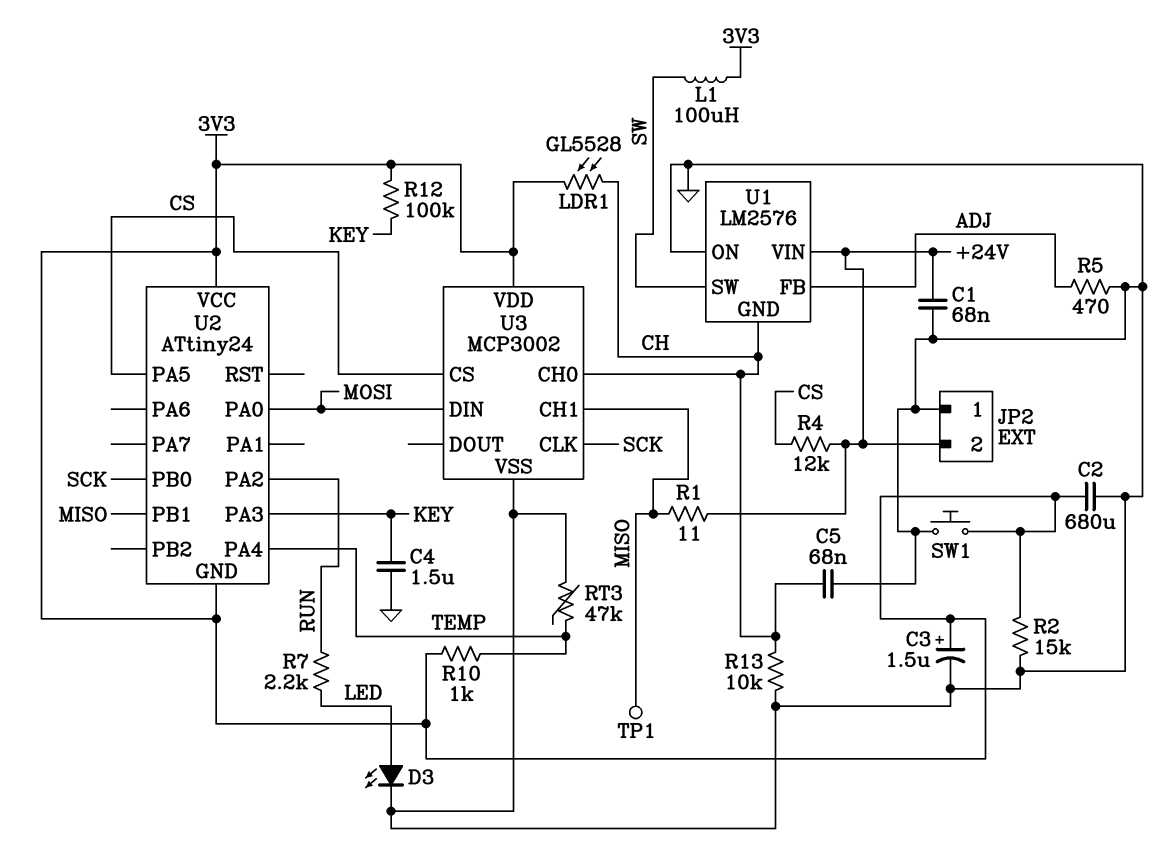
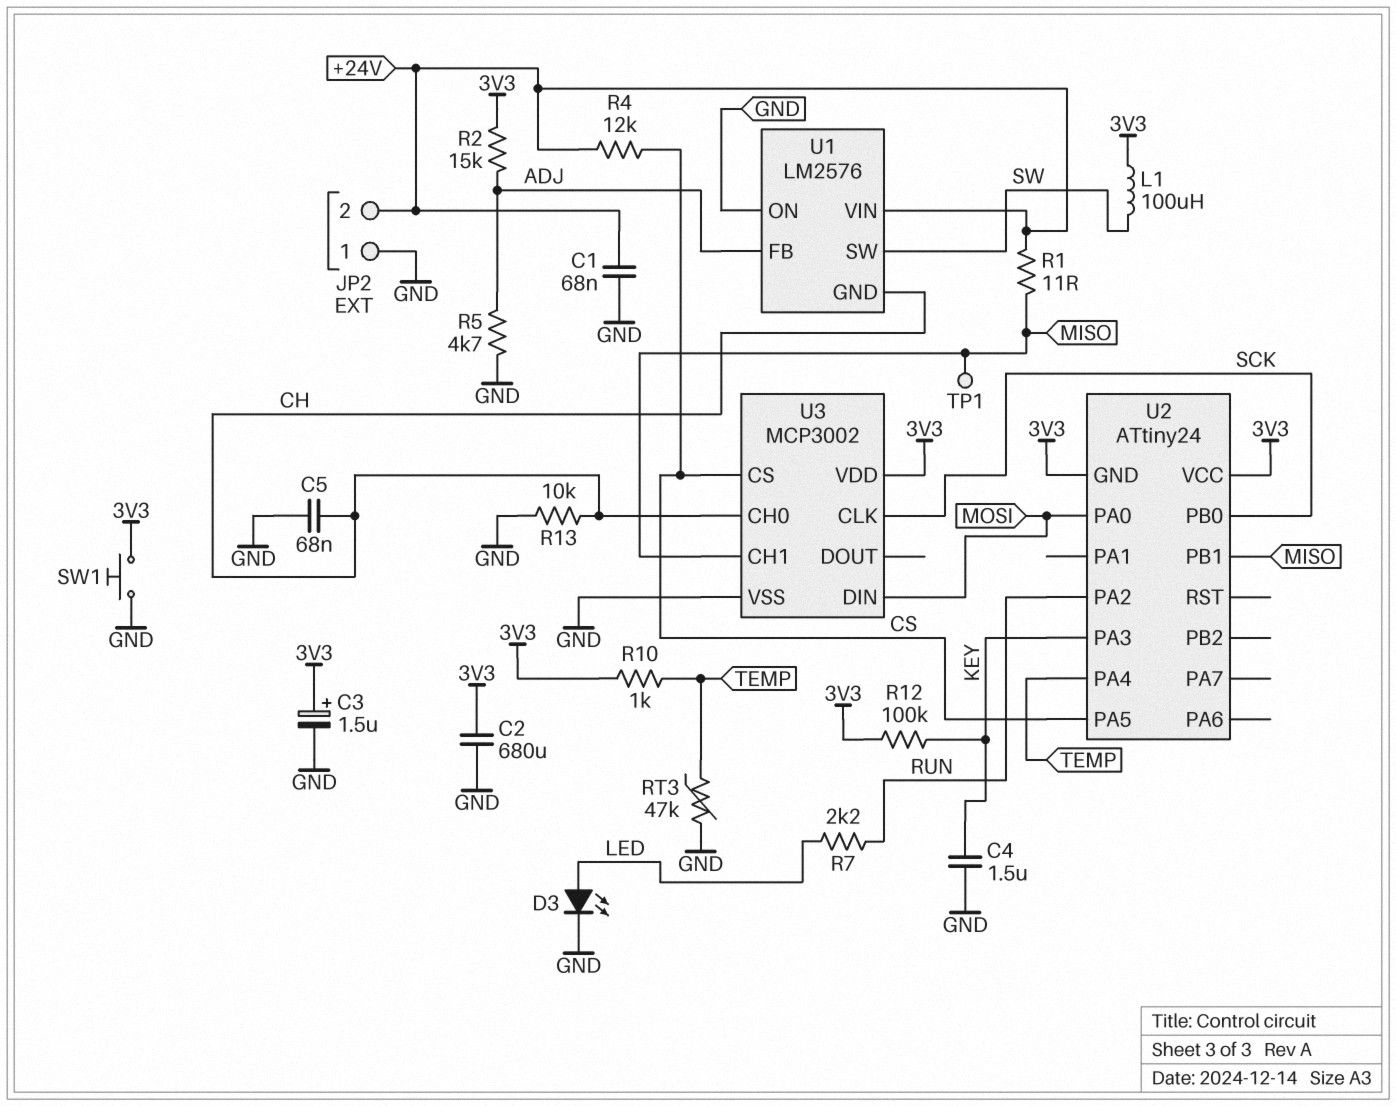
LDR1: GL5528 (3V3, CH) -> none
R2: 15k (3V3, GND) -> 15k (3V3, ADJ)
R5: 470 (ADJ, GND) -> 4.7k (ADJ, GND)

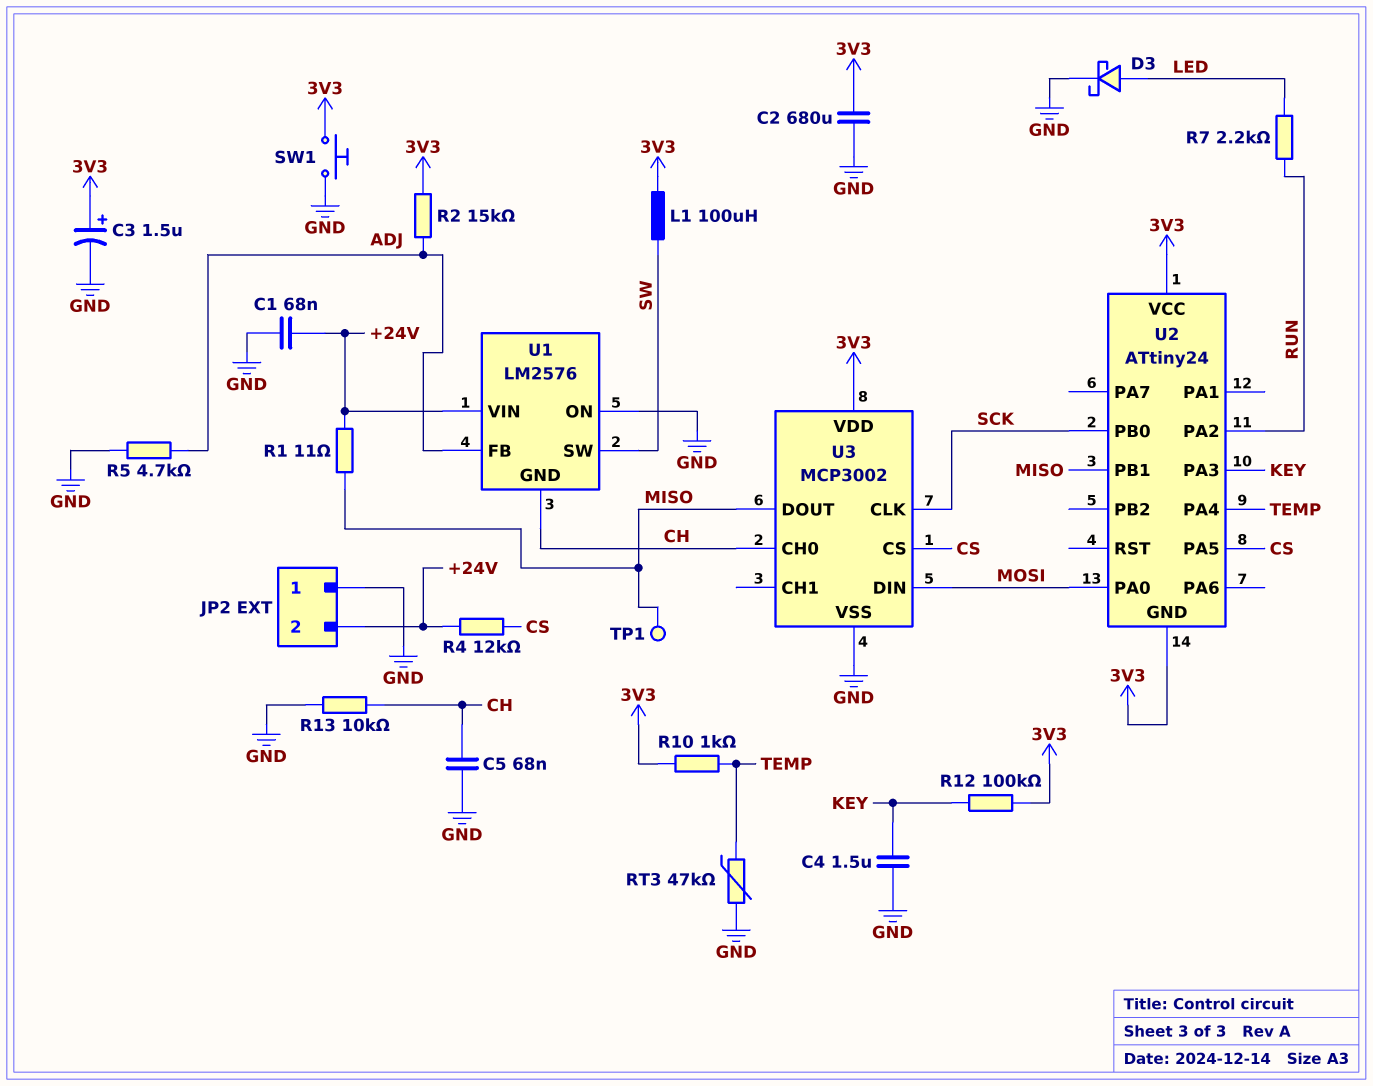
D3: LED (A LED, K GND) -> schottky (A LED, K GND)
U3 pin CH1: MISO -> none
U3 pin DOUT: none -> MISO

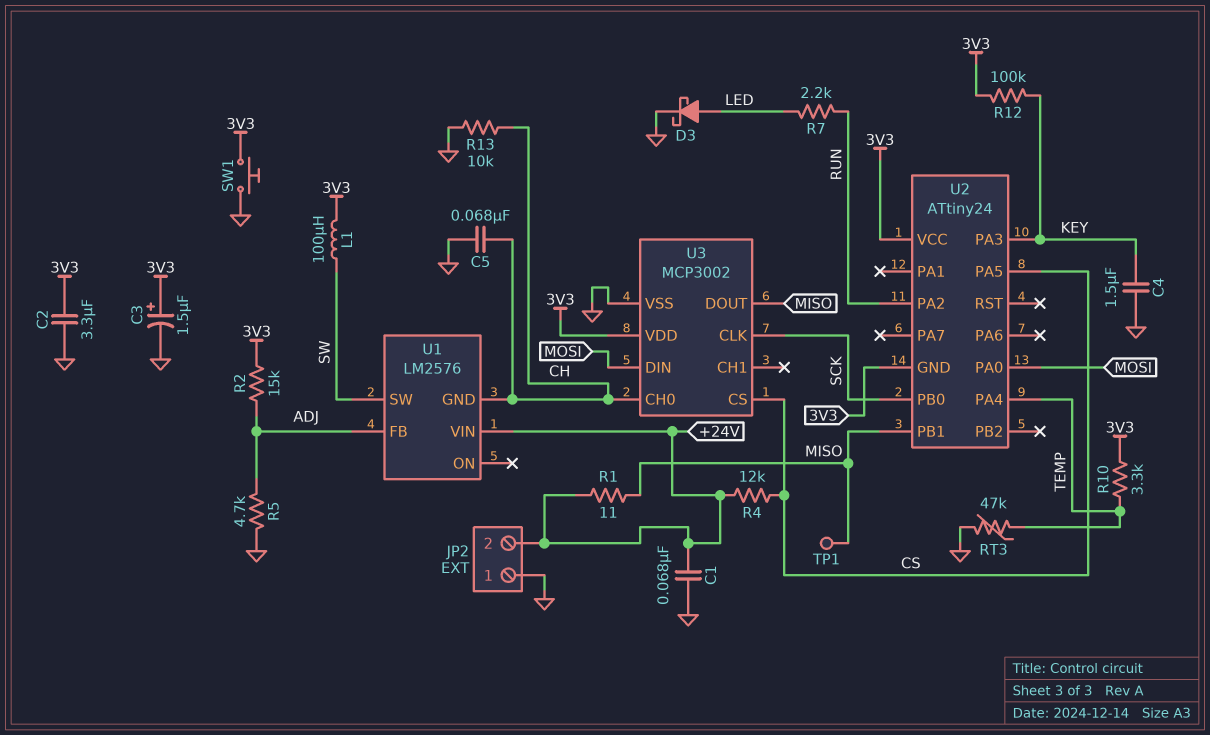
C2: 680uF (3V3, GND) -> 3.3uF (3V3, GND)
R10: 1k (3V3, TEMP) -> 3.3k (3V3, TEMP)
U1 pin ON: GND -> none

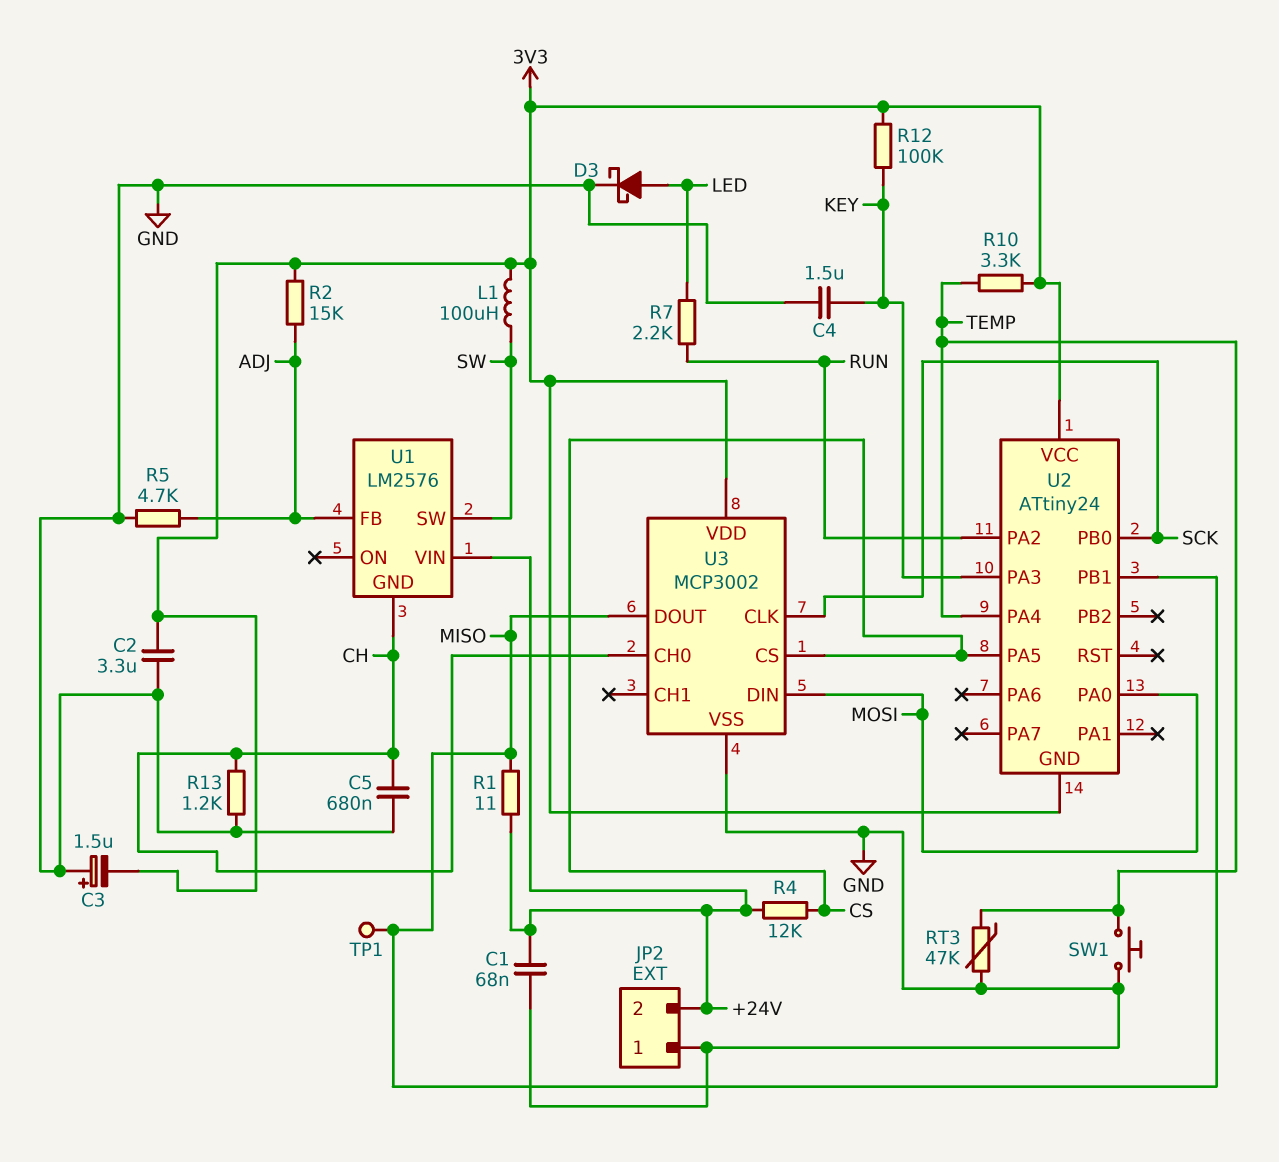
C3: 1.5uF (plus 3V3, minus GND) -> 1.5uF (plus GND, minus 3V3)
C5: 68nF (CH, GND) -> 680nF (CH, GND)
R13: 10k (CH, GND) -> 1.2k (CH, GND)
SW1: button (3V3, GND) -> button (GND, TEMP)

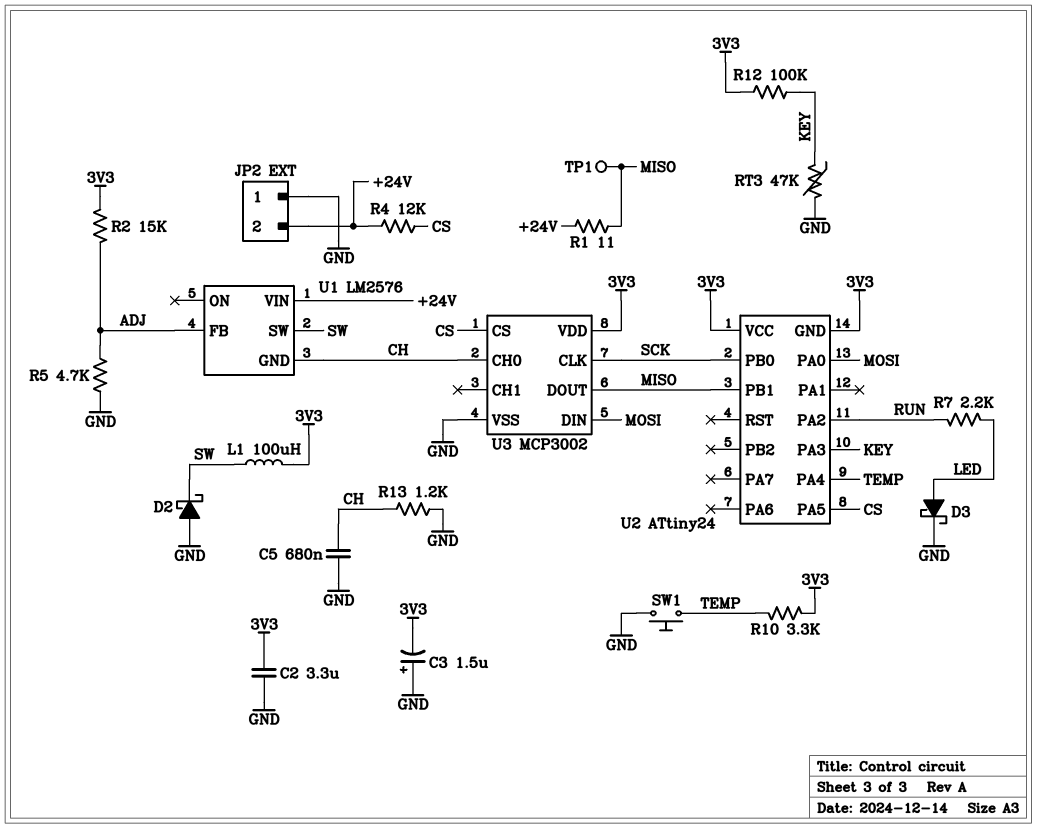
C1: 68nF (+24V, GND) -> none
C4: 1.5uF (GND, KEY) -> none
D2: none -> schottky (A GND, K SW)
RT3: 47k (GND, TEMP) -> 47k (GND, KEY)

